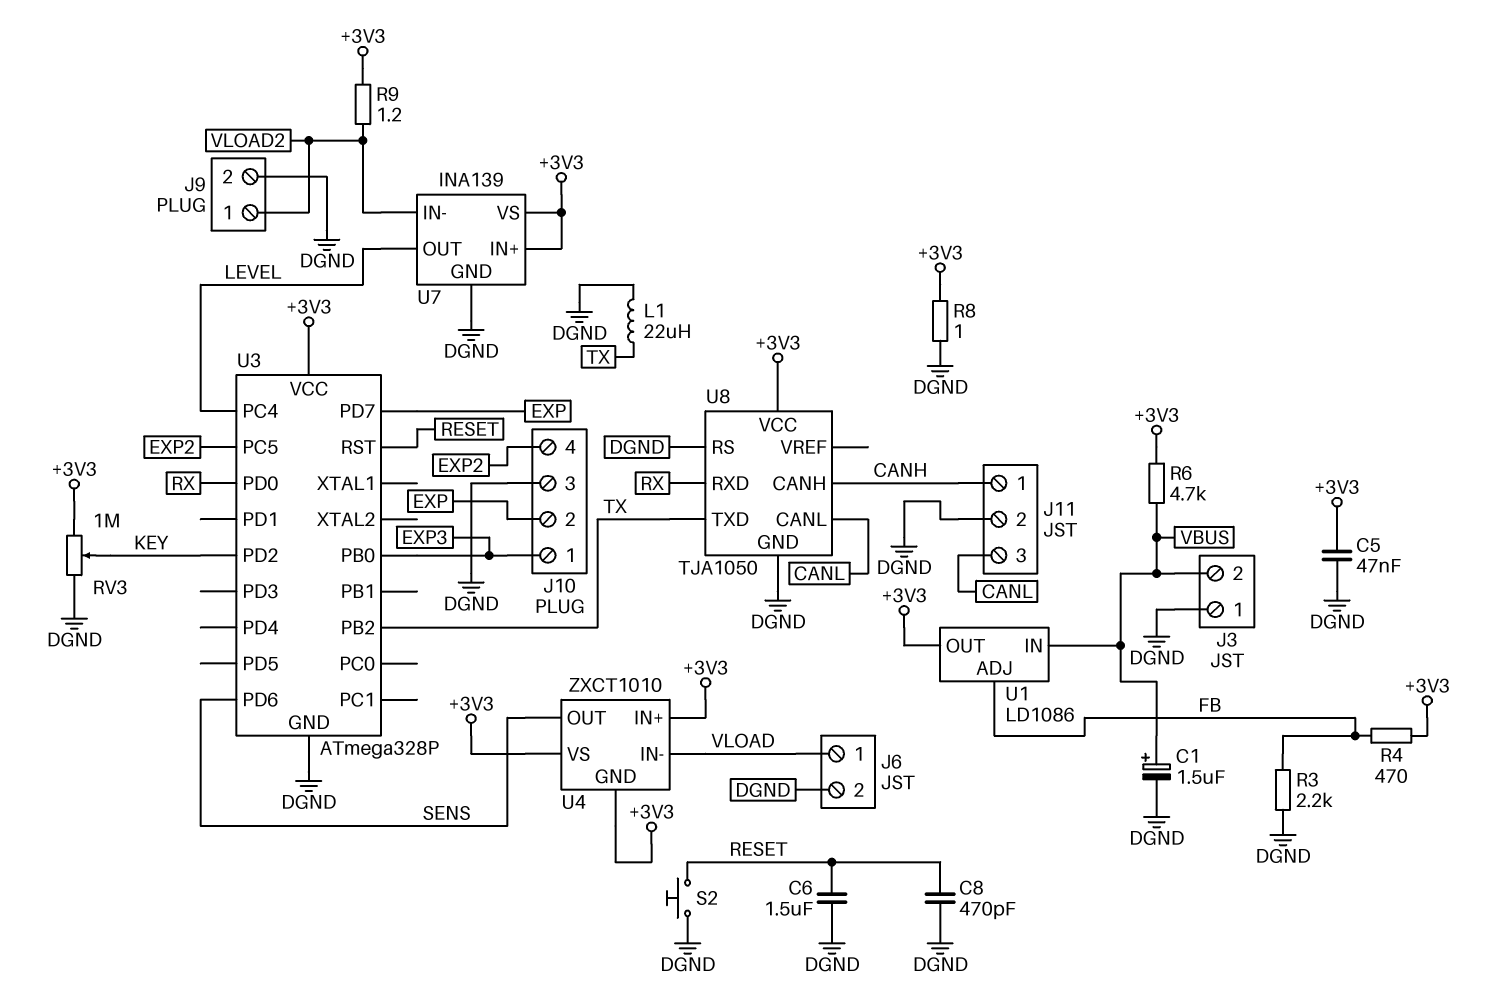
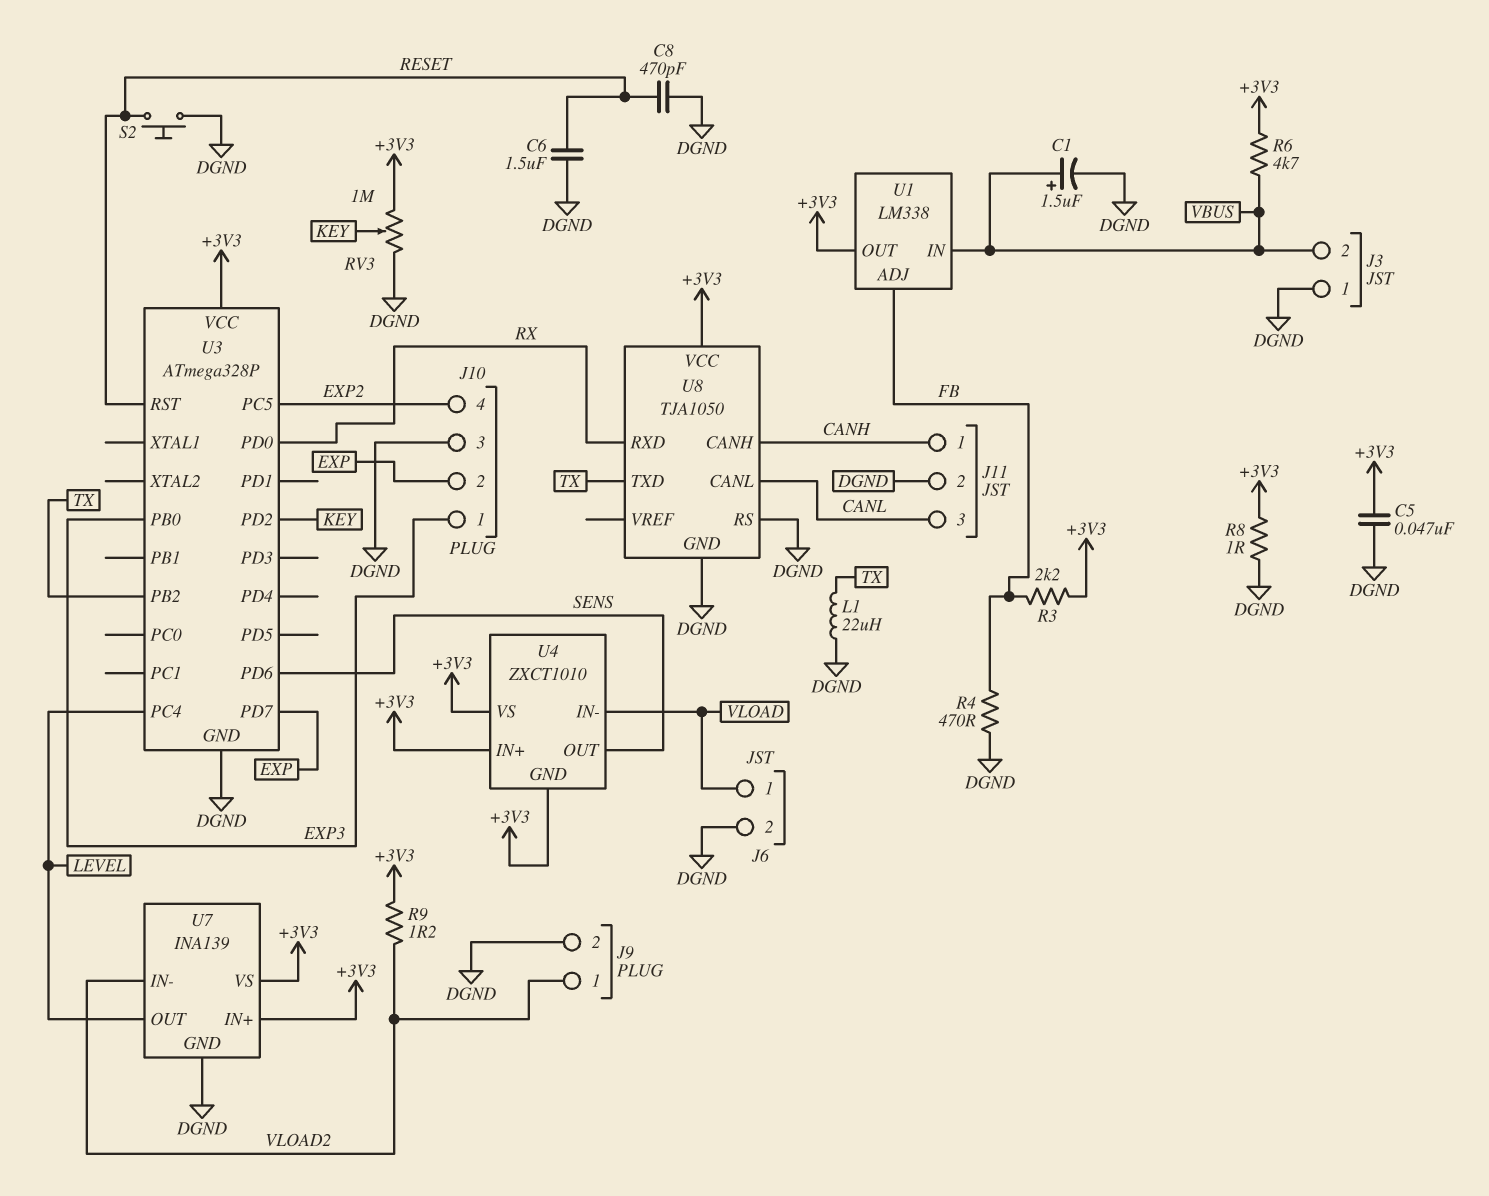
R3: 2.2k (DGND, FB) -> 2.2k (+3V3, FB)
R4: 470 (+3V3, FB) -> 470 (DGND, FB)
U1: LD1086 -> LM338

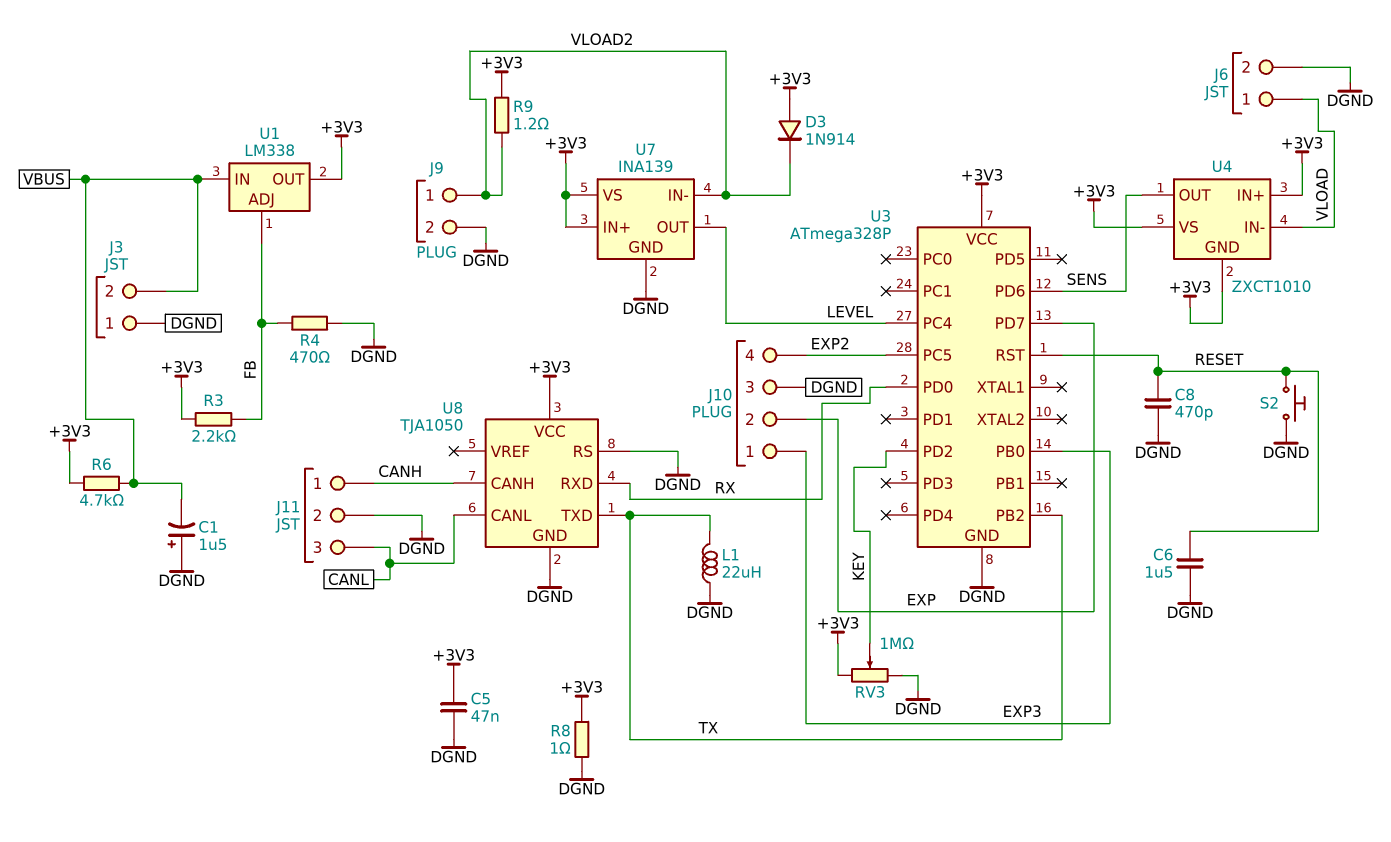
C1: 1.5uF (plus VBUS, minus DGND) -> 1.5uF (plus DGND, minus VBUS)
D3: none -> diode 1N914 (A +3V3, K VLOAD2)

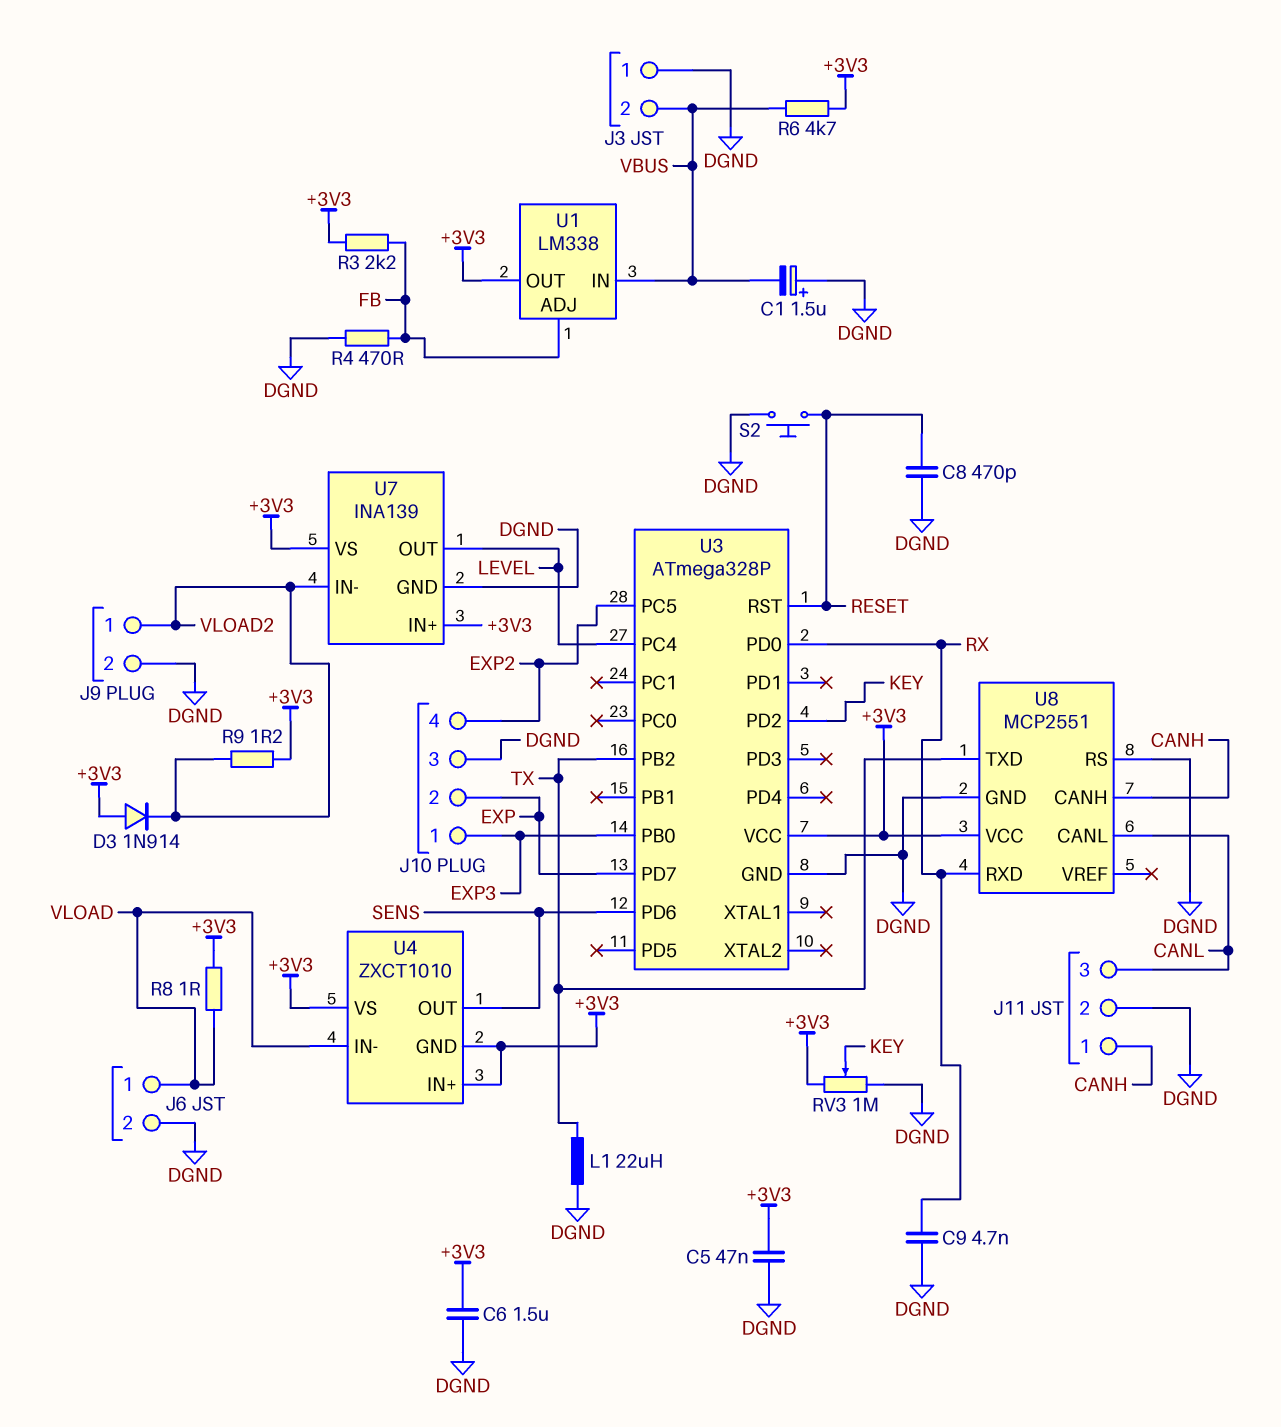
C6: 1.5uF (DGND, RESET) -> 1.5uF (+3V3, DGND)
C9: none -> 4.7nF (DGND, RX)
R8: 1 (+3V3, DGND) -> 1 (+3V3, VLOAD)
U8: TJA1050 -> MCP2551

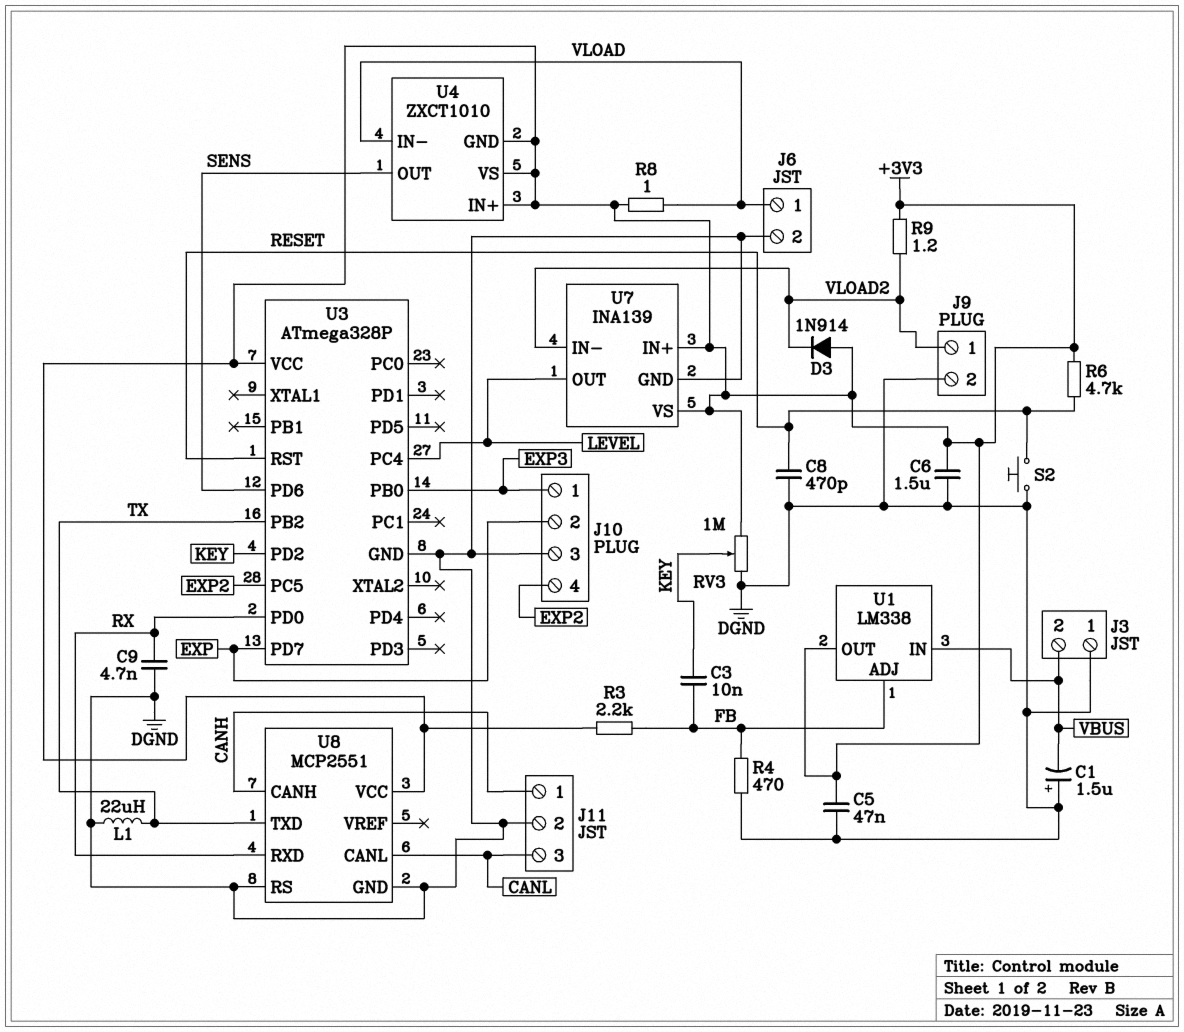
C3: none -> 10nF (FB, KEY)
R6: 4.7k (+3V3, VBUS) -> 4.7k (+3V3, RESET)

